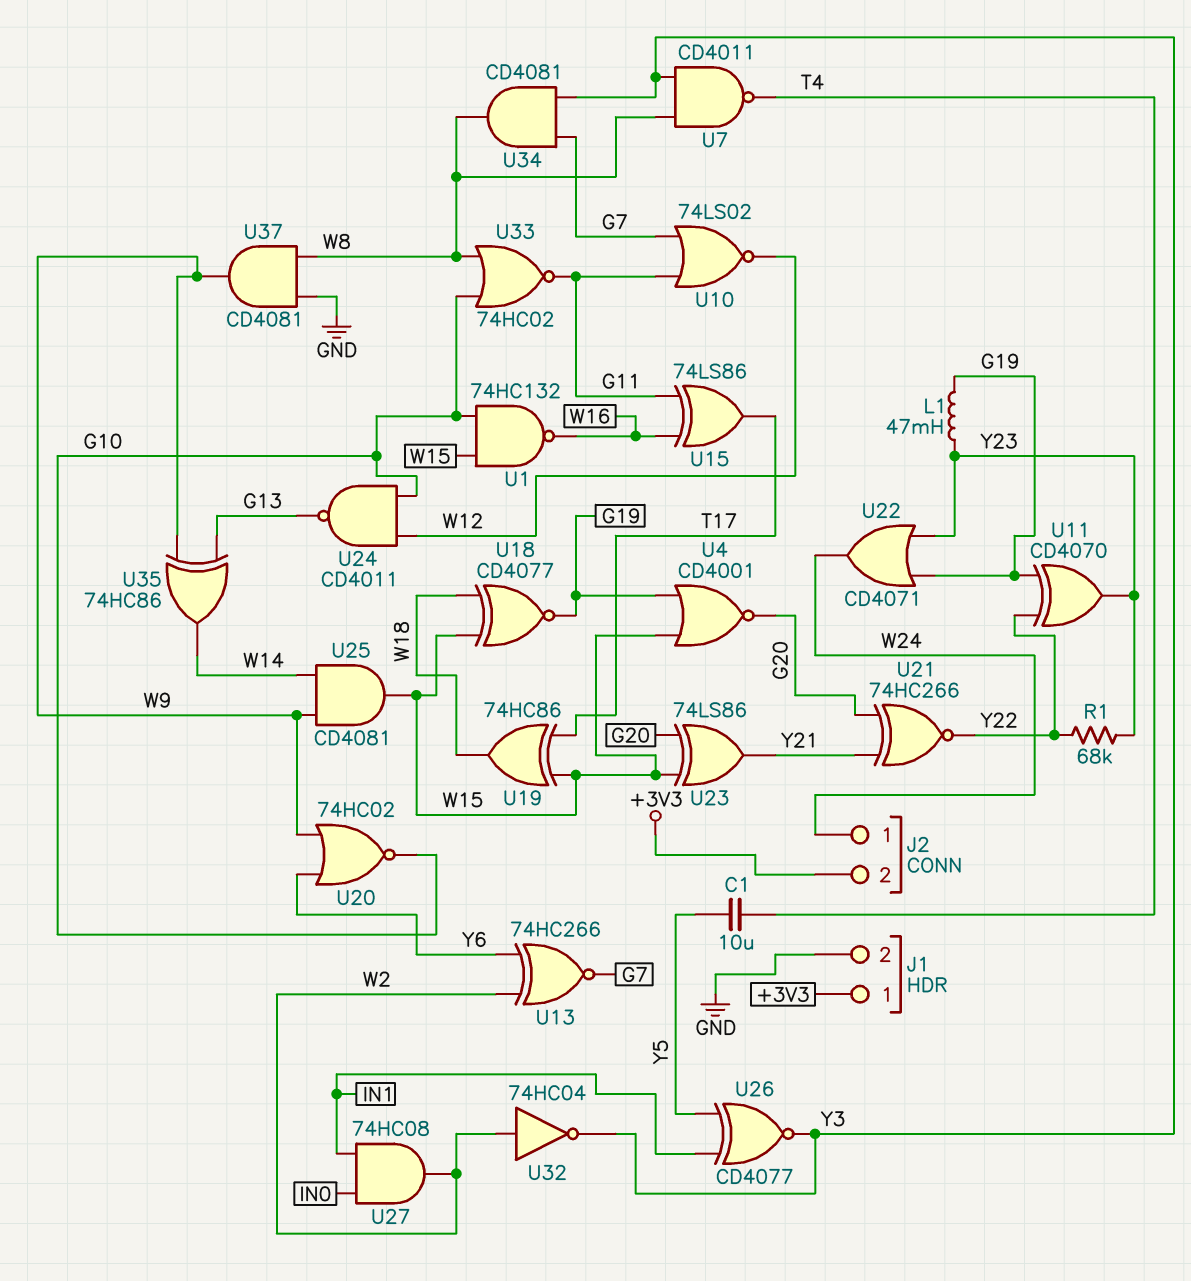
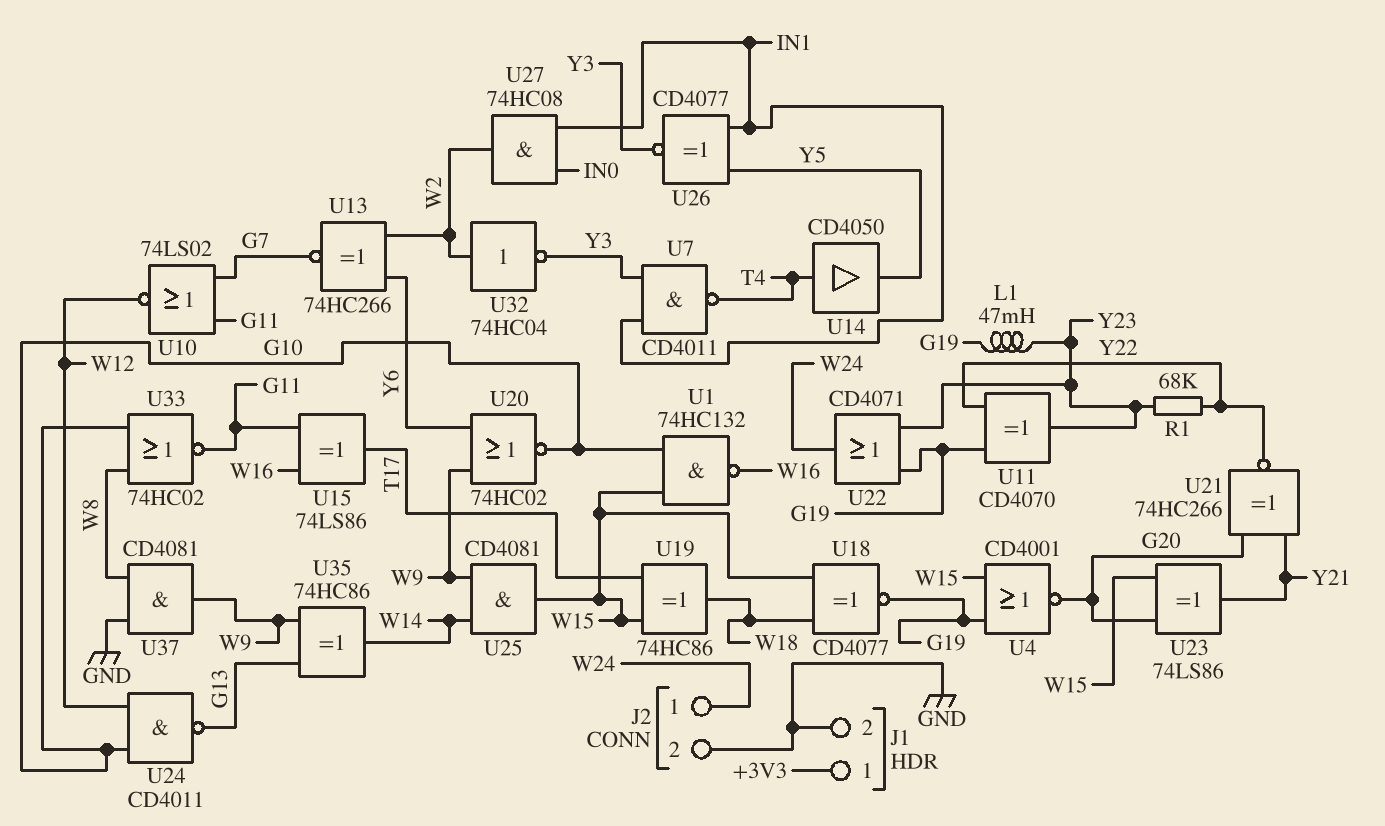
C1: 10uF (T4, Y5) -> none
J2 pin 2: +3V3 -> GND
U7: NAND CD4011 (in W8, in Y3, out T4) -> NAND CD4011 (in IN1, in Y3, out T4)
U14: none -> buffer CD4050 (in T4, out Y5)
U34: AND CD4081 (in G7, in Y3, out W8) -> none

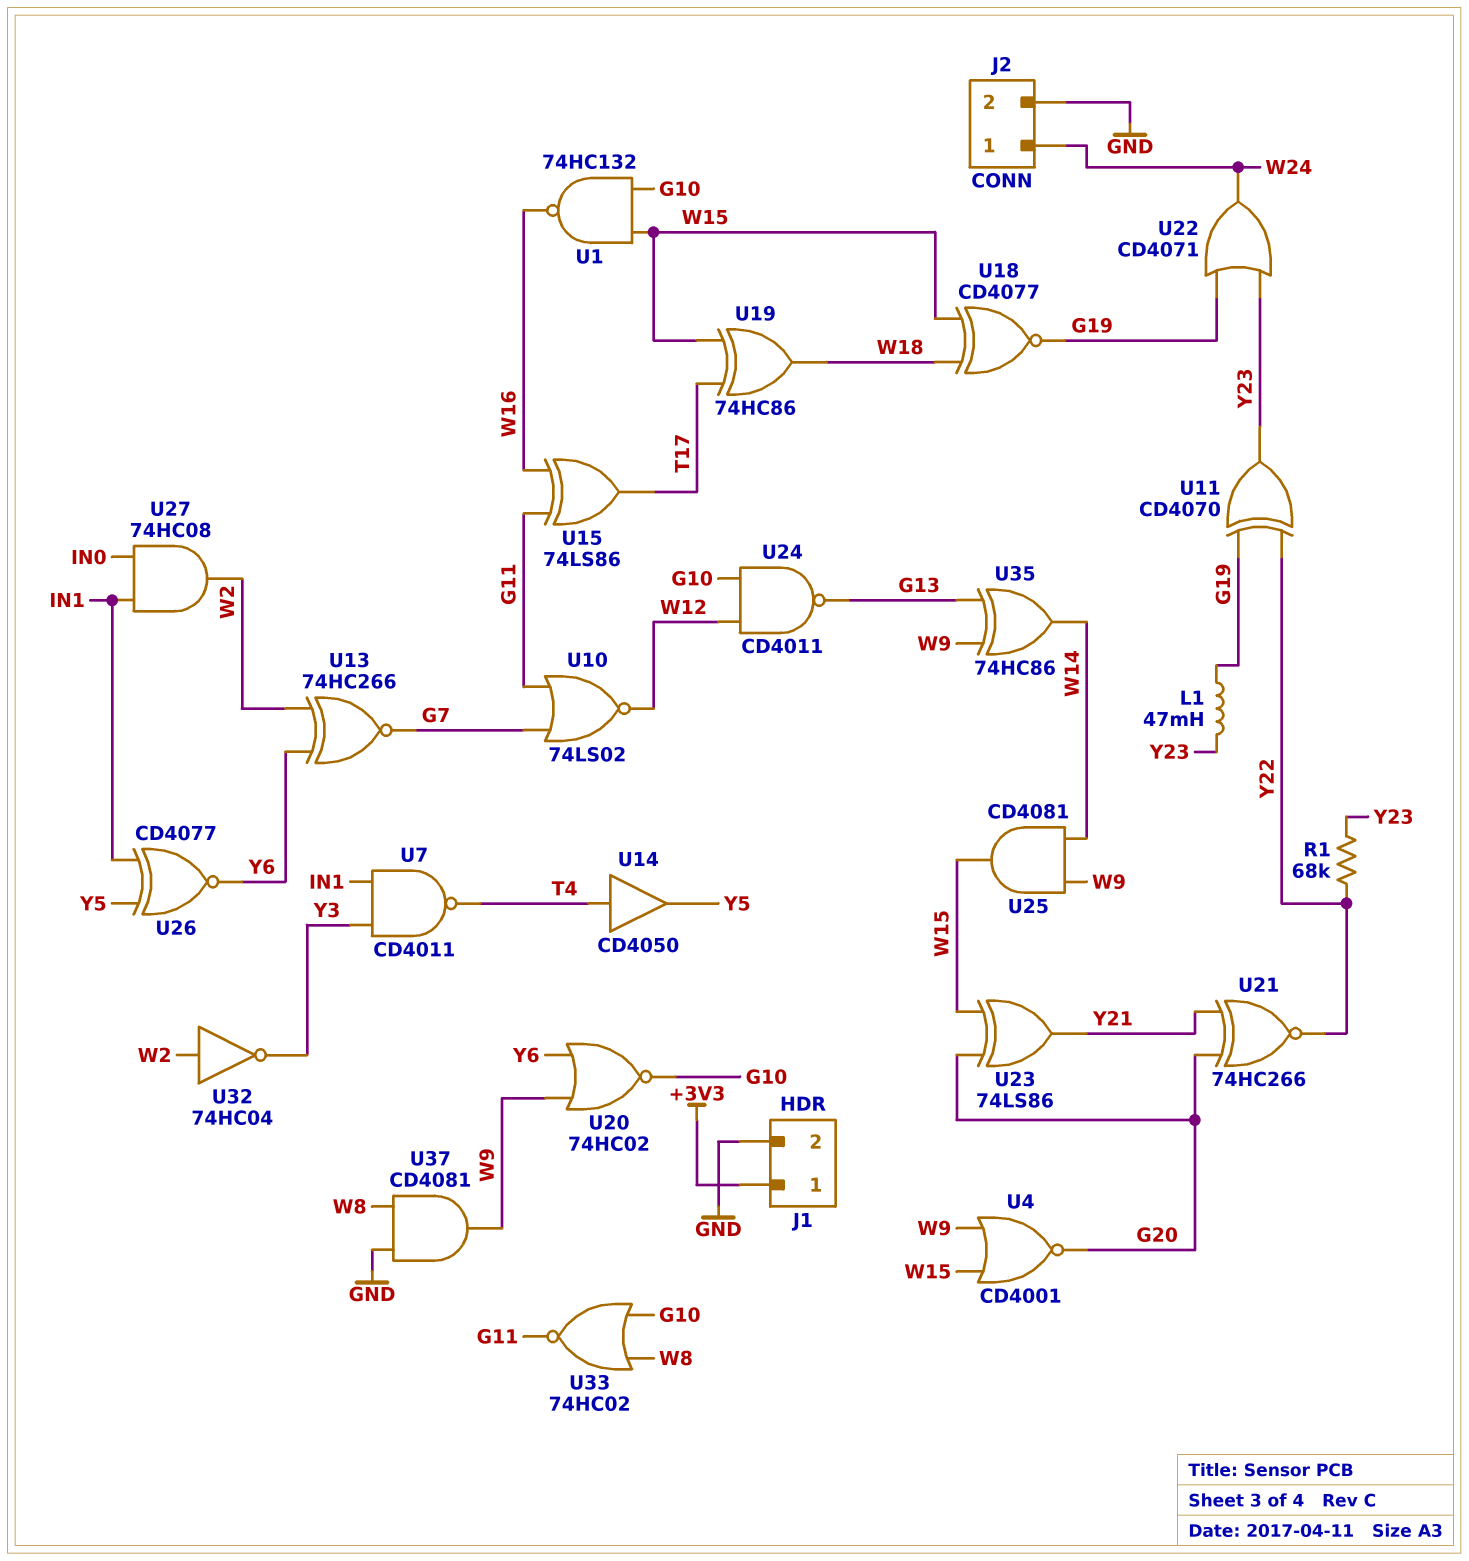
U4: NOR CD4001 (in G19, in W15, out G20) -> NOR CD4001 (in W9, in W15, out G20)
U26: XNOR CD4077 (in IN1, in Y5, out Y3) -> XNOR CD4077 (in IN1, in Y5, out Y6)

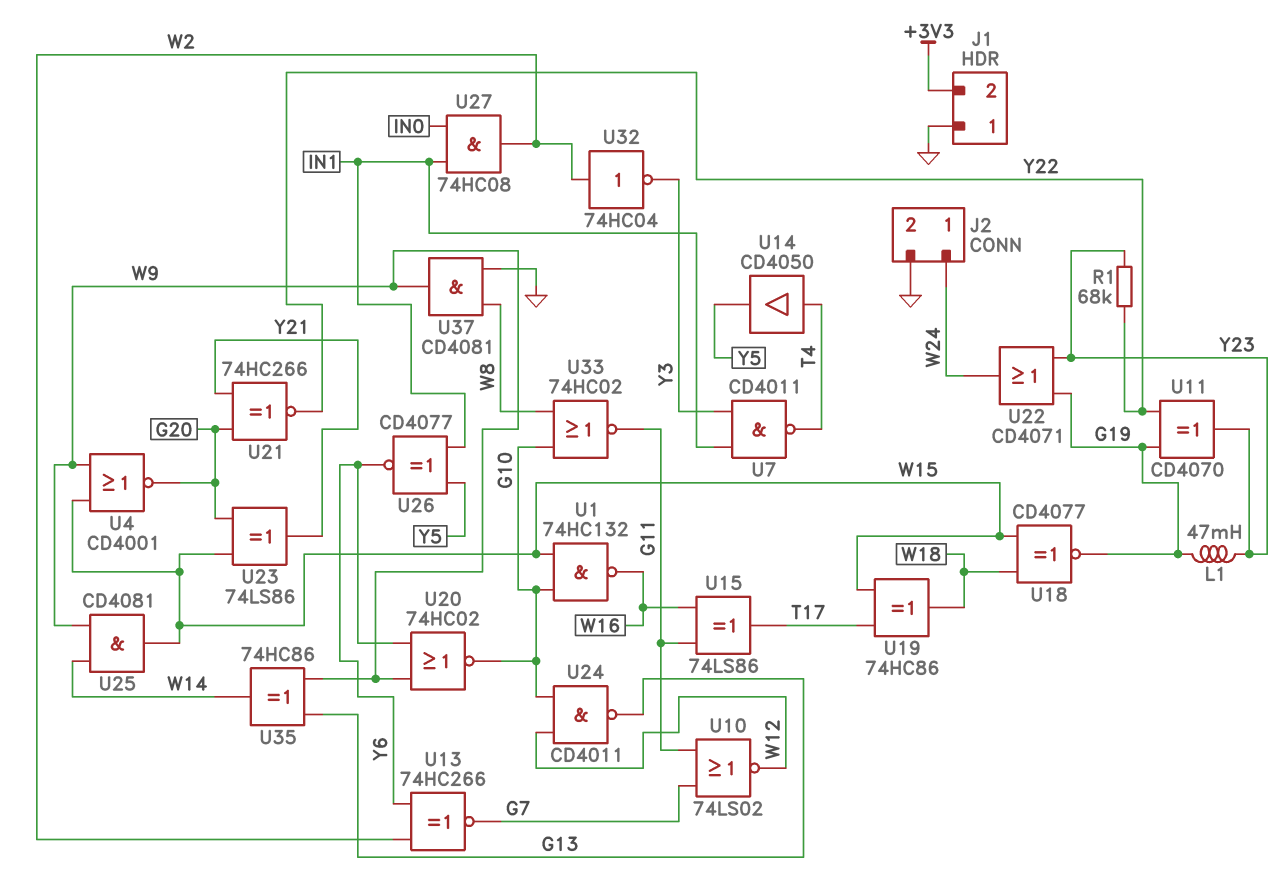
J1 pin 1: +3V3 -> GND
J1 pin 2: GND -> +3V3

